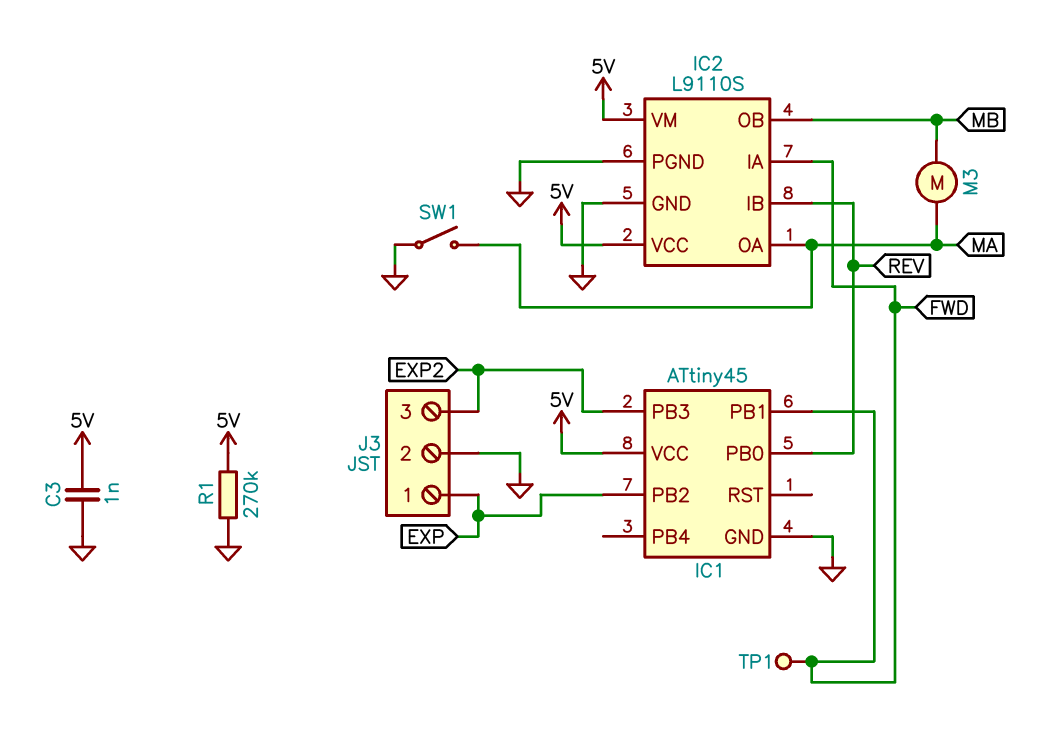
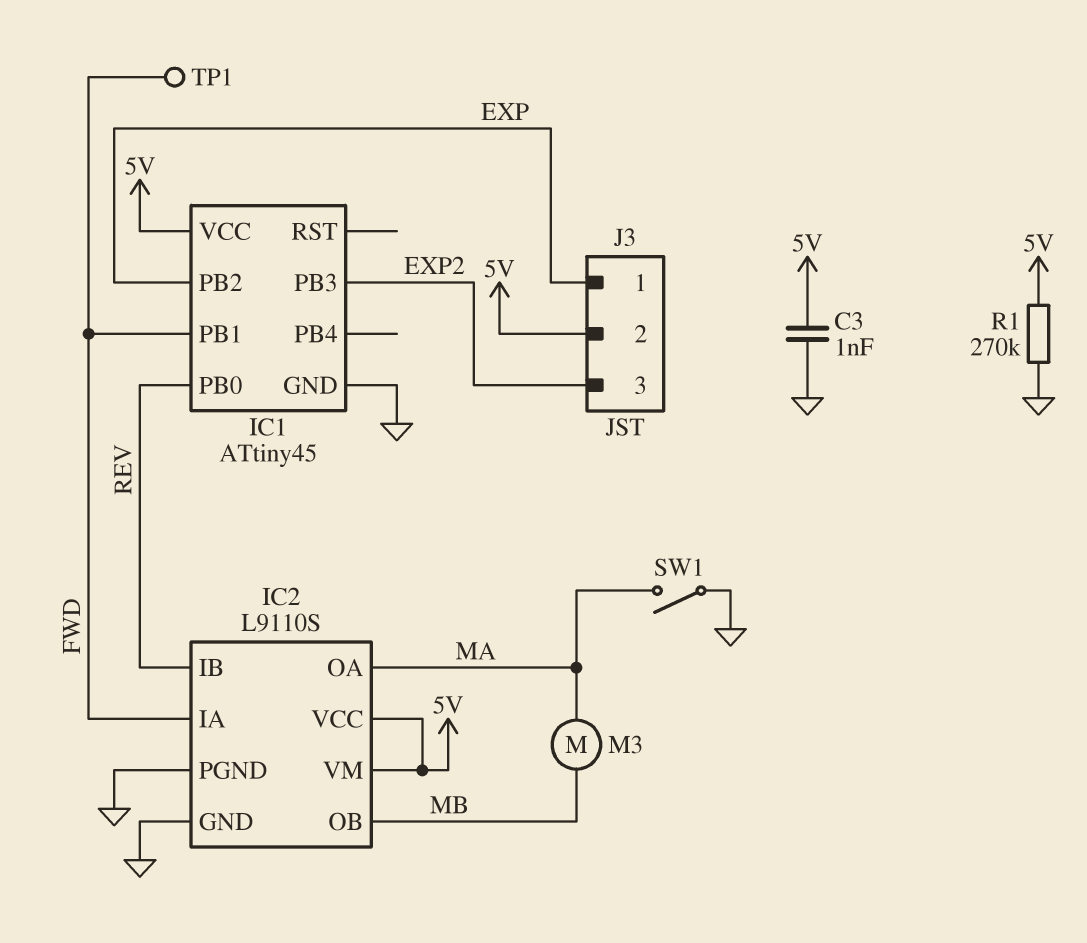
J3 pin 2: GND -> 5V

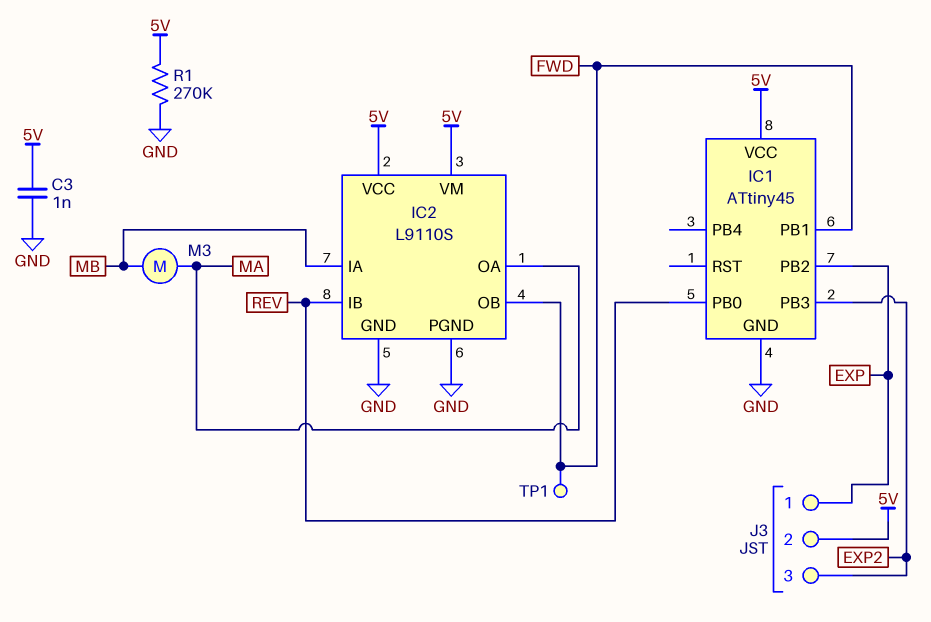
IC2 pin IA: FWD -> MB
IC2 pin OB: MB -> FWD
SW1: switch (GND, MA) -> none

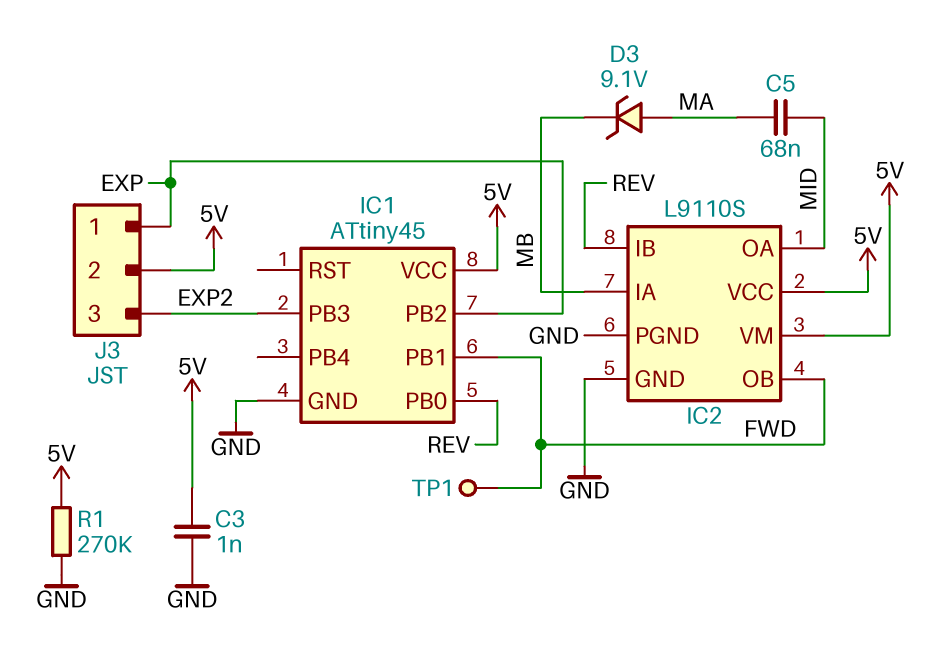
C5: none -> 68nF (MA, MID)
D3: none -> zener 9.1V (A MA, K MB)
IC2 pin OA: MA -> MID
M3: motor (MA, MB) -> none

